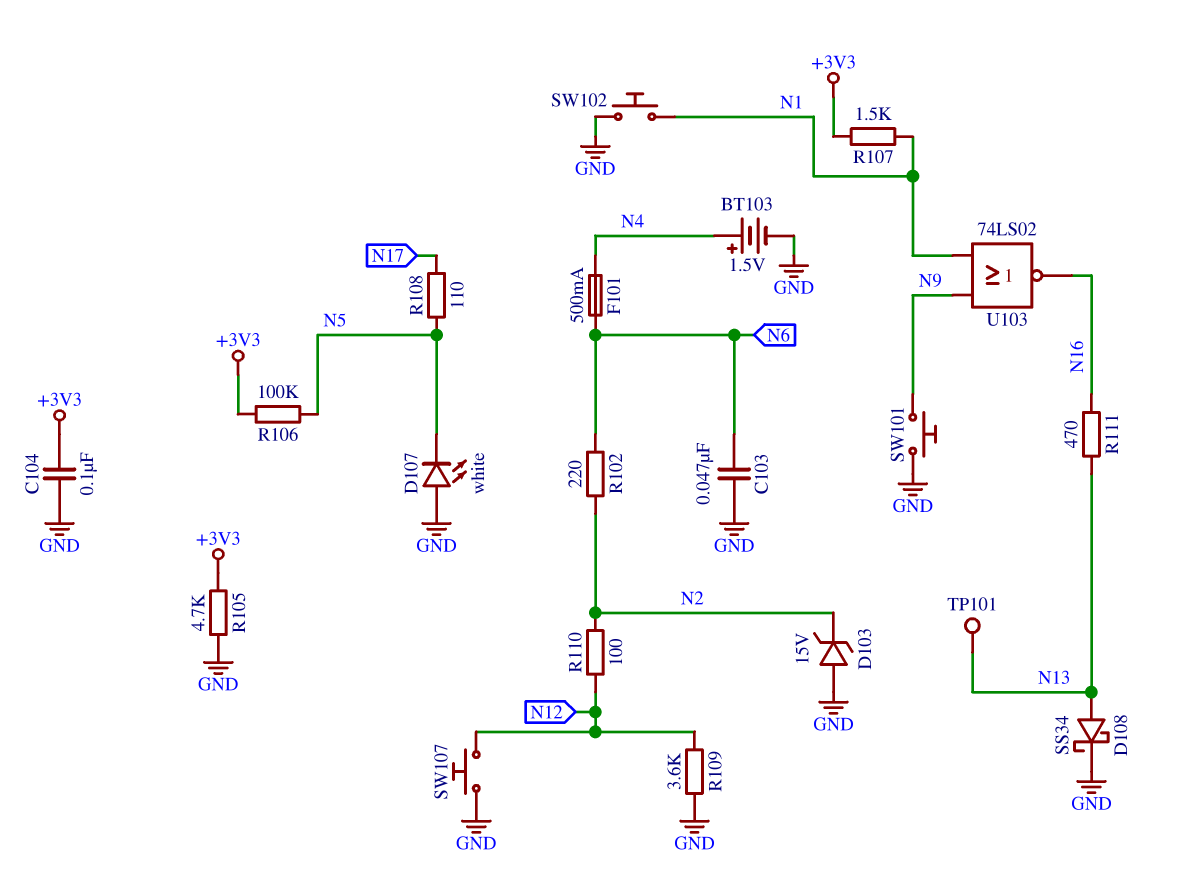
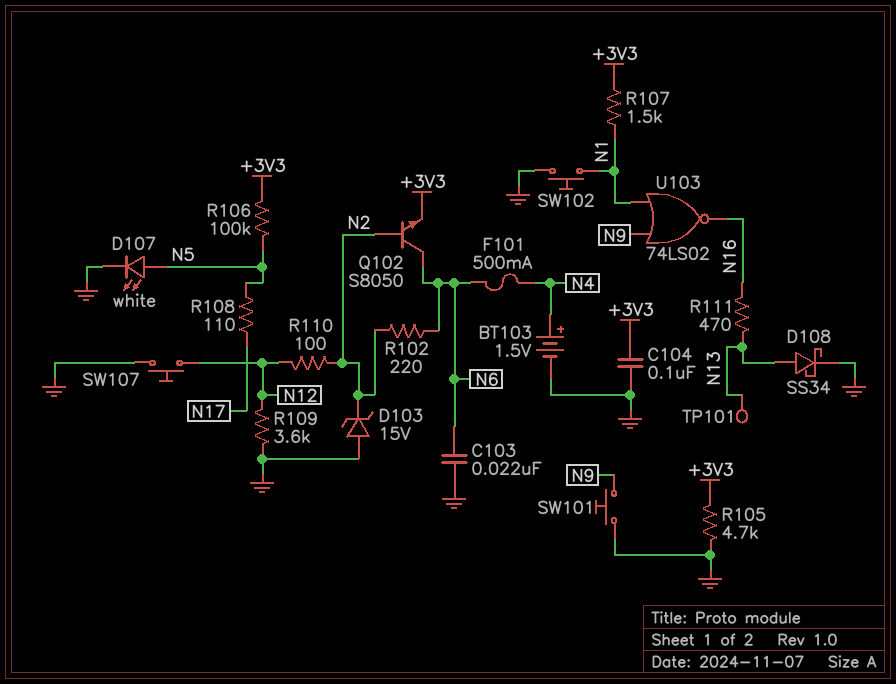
C103: 47nF (GND, N6) -> 22nF (GND, N6)
D107: LED white (A GND, K N5) -> LED white (A N5, K GND)
Q102: none -> NPN S8050 (B N2, C N6, E +3V3)

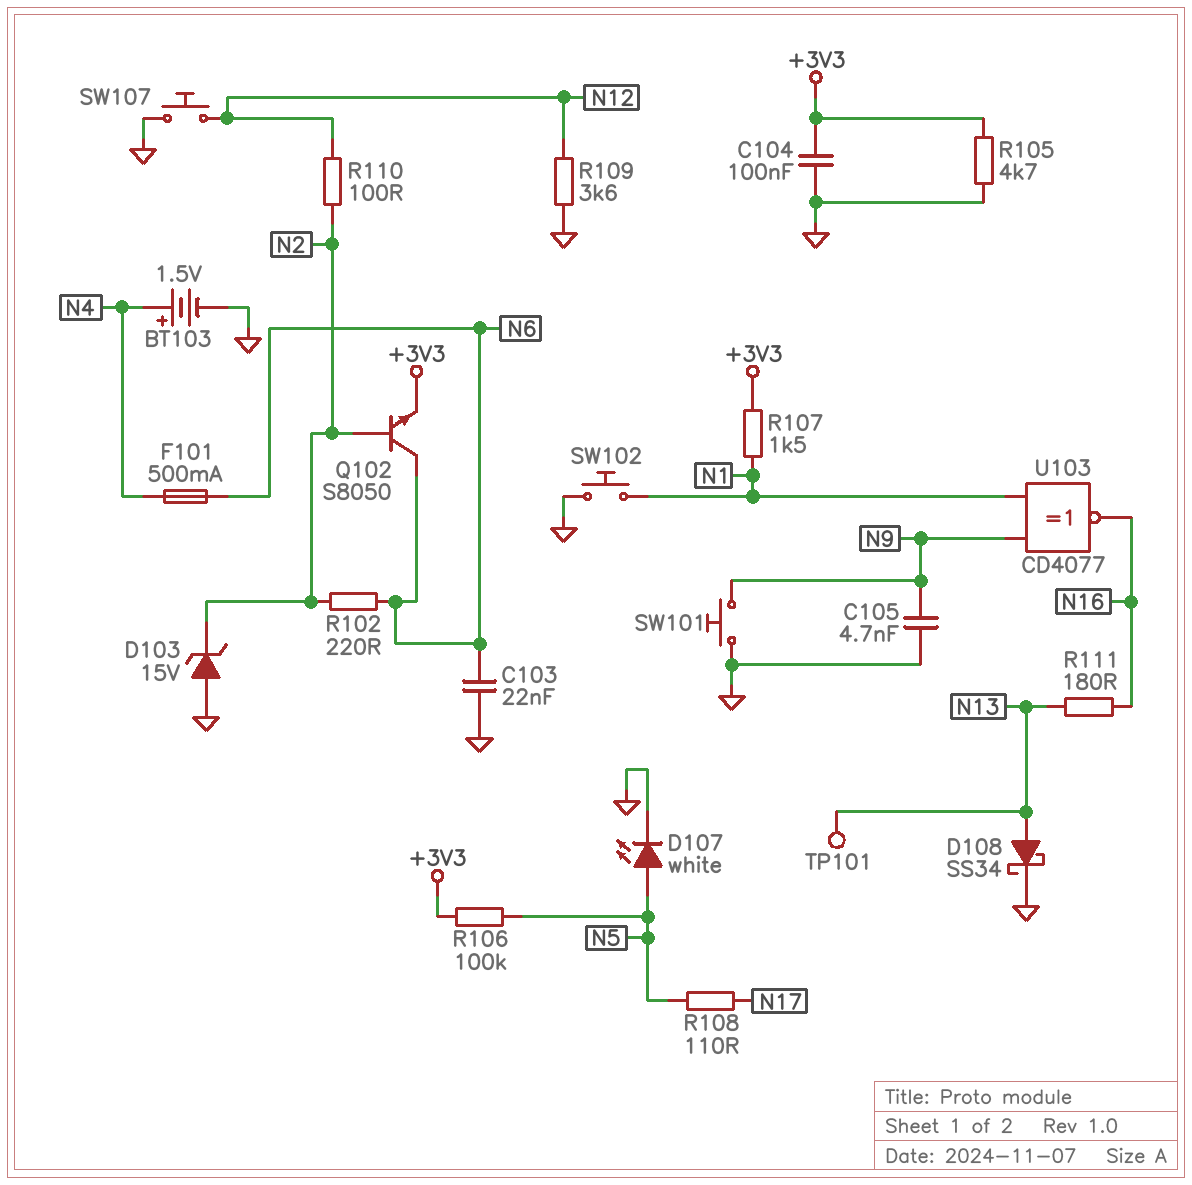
C105: none -> 4.7nF (GND, N9)
R111: 470 (N13, N16) -> 180 (N13, N16)
U103: NOR 74LS02 (in N1, in N9, out N16) -> XNOR CD4077 (in N1, in N9, out N16)

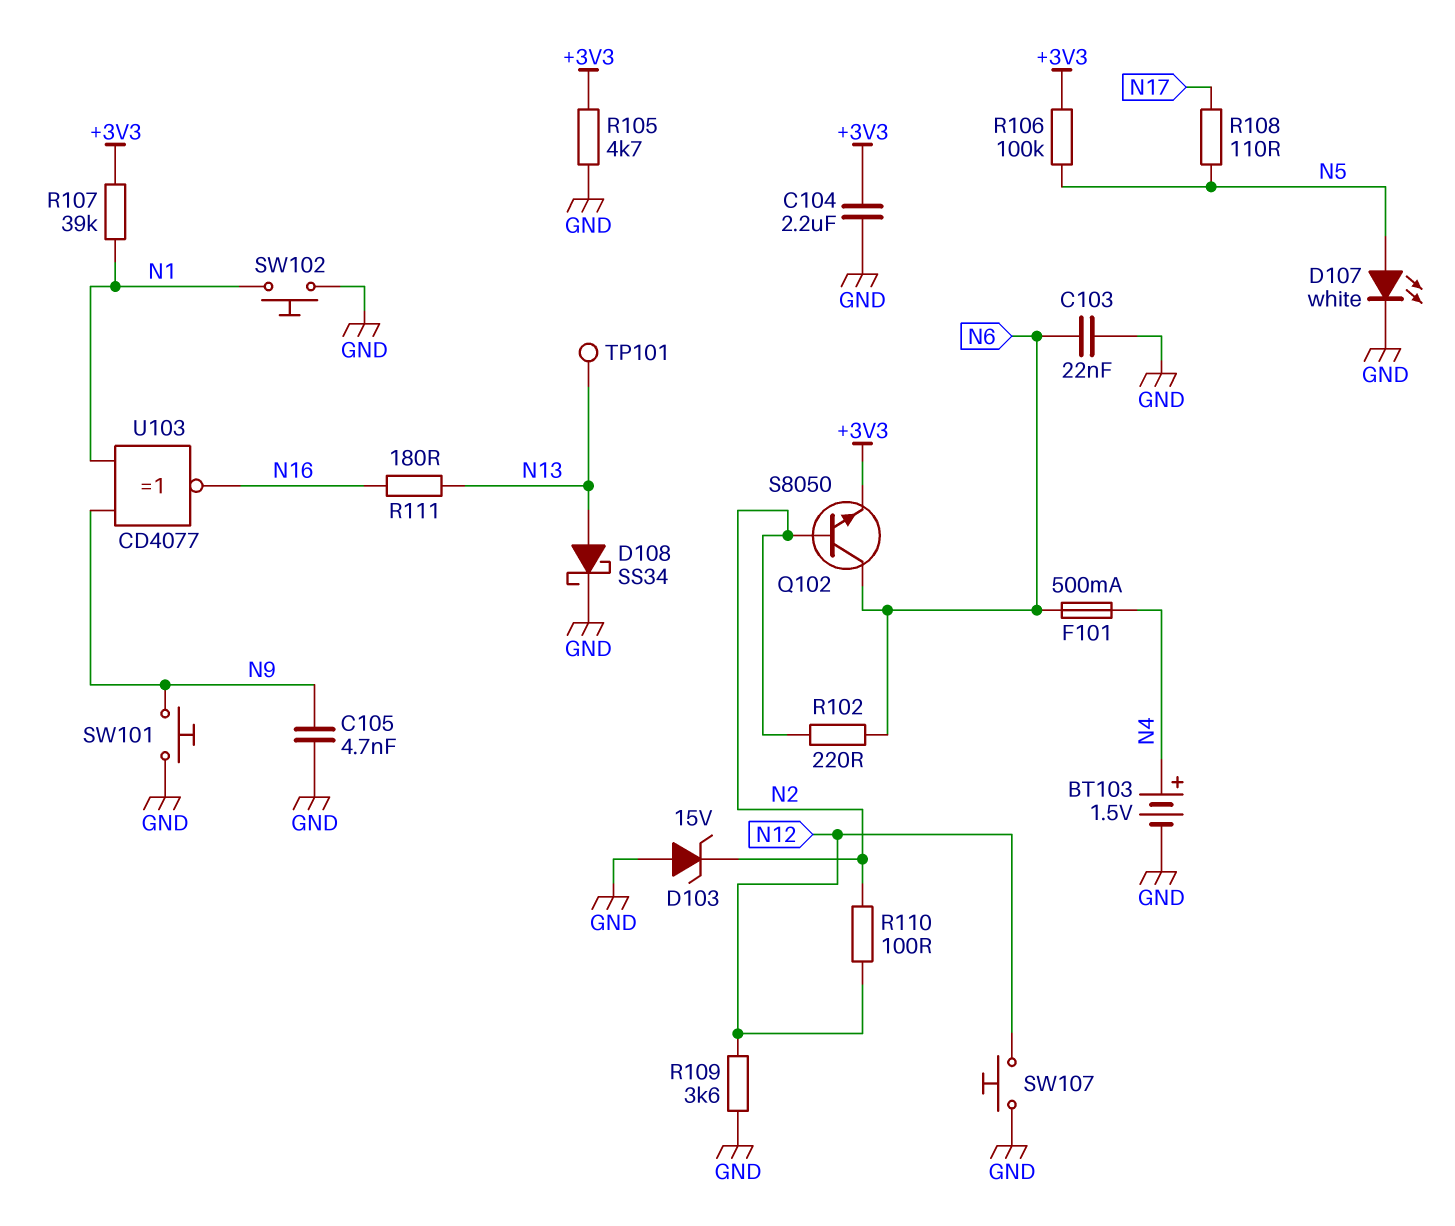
C104: 100nF (+3V3, GND) -> 2.2uF (+3V3, GND)
R107: 1.5k (+3V3, N1) -> 39k (+3V3, N1)

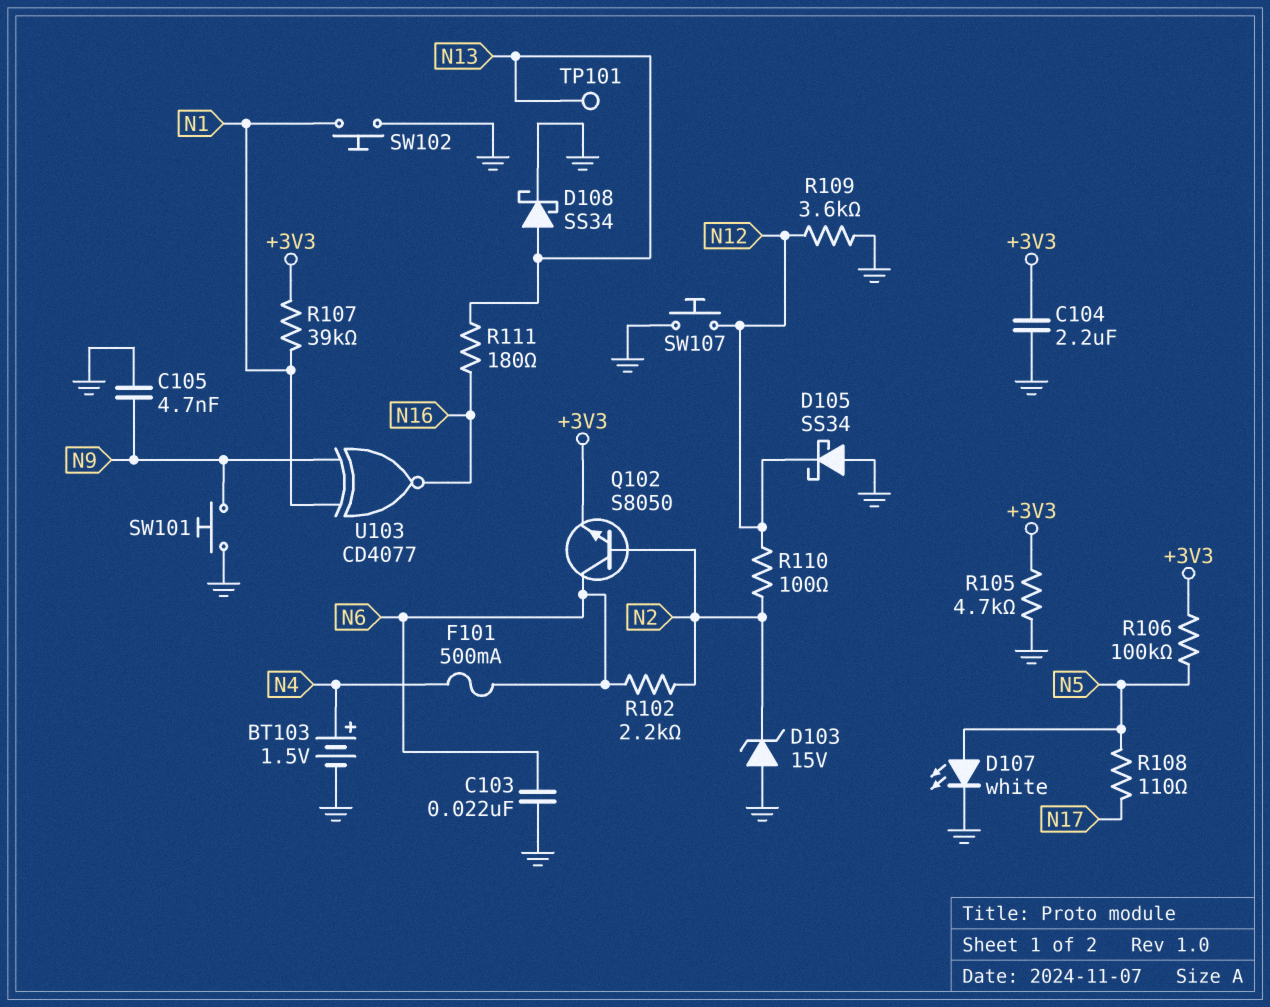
D105: none -> schottky SS34 (A GND, K N12)
R102: 220 (N2, N6) -> 2.2k (N2, N6)

